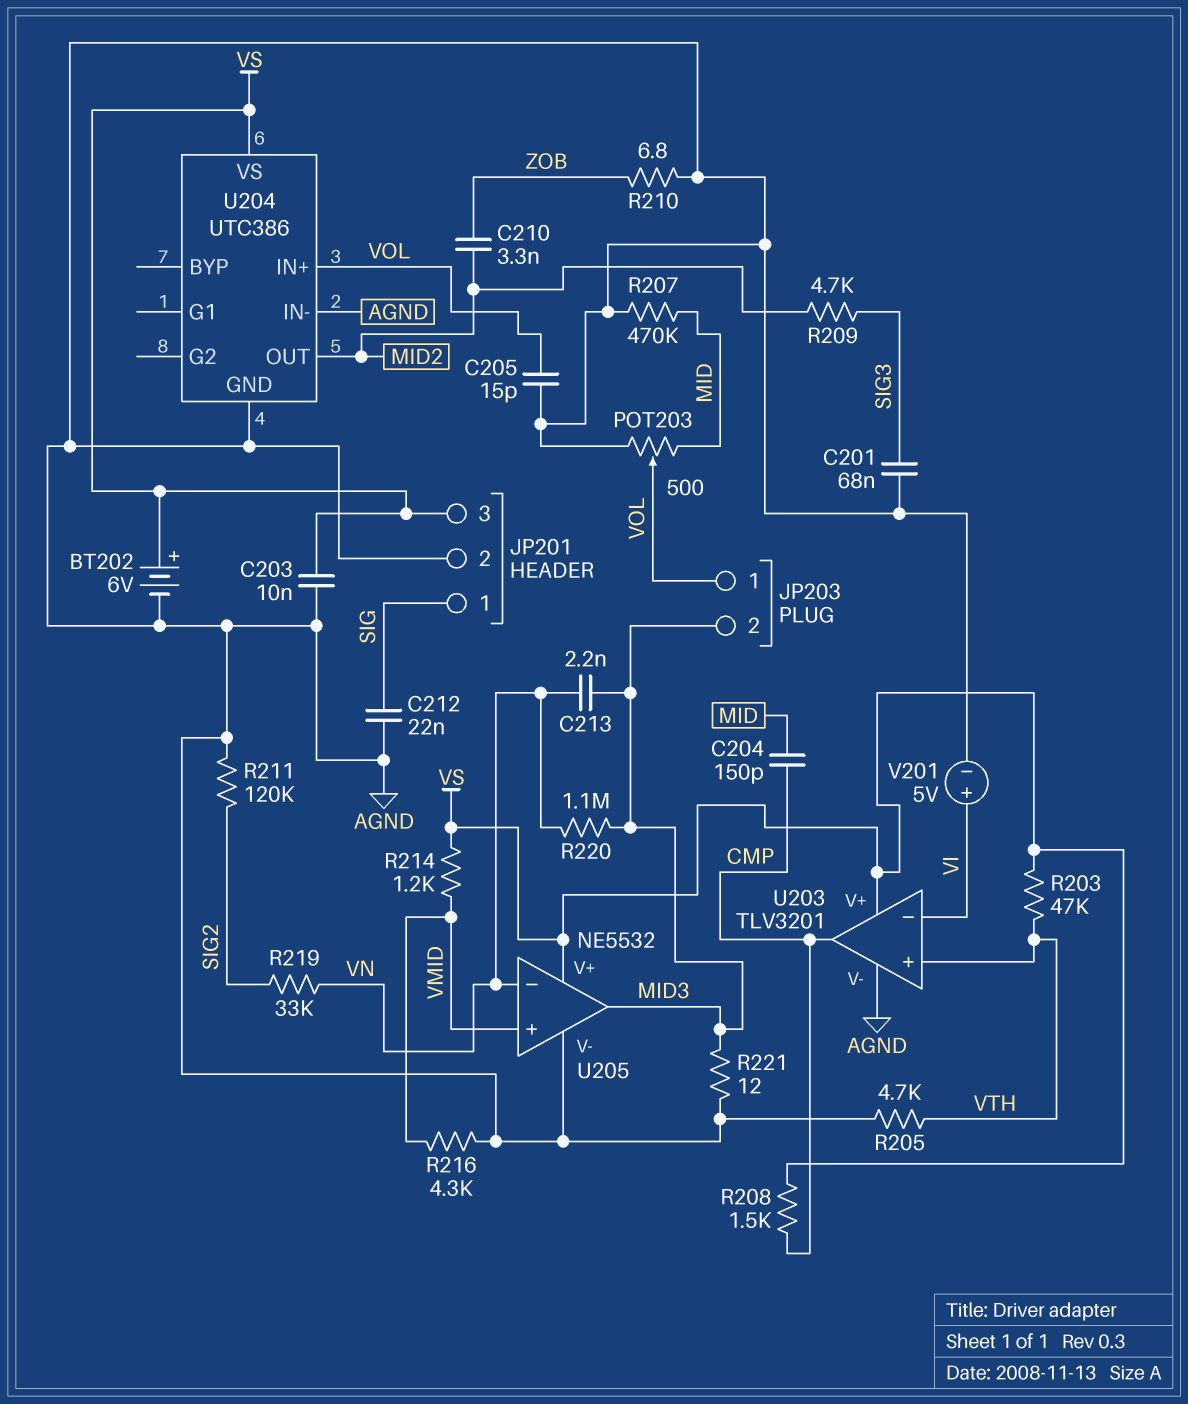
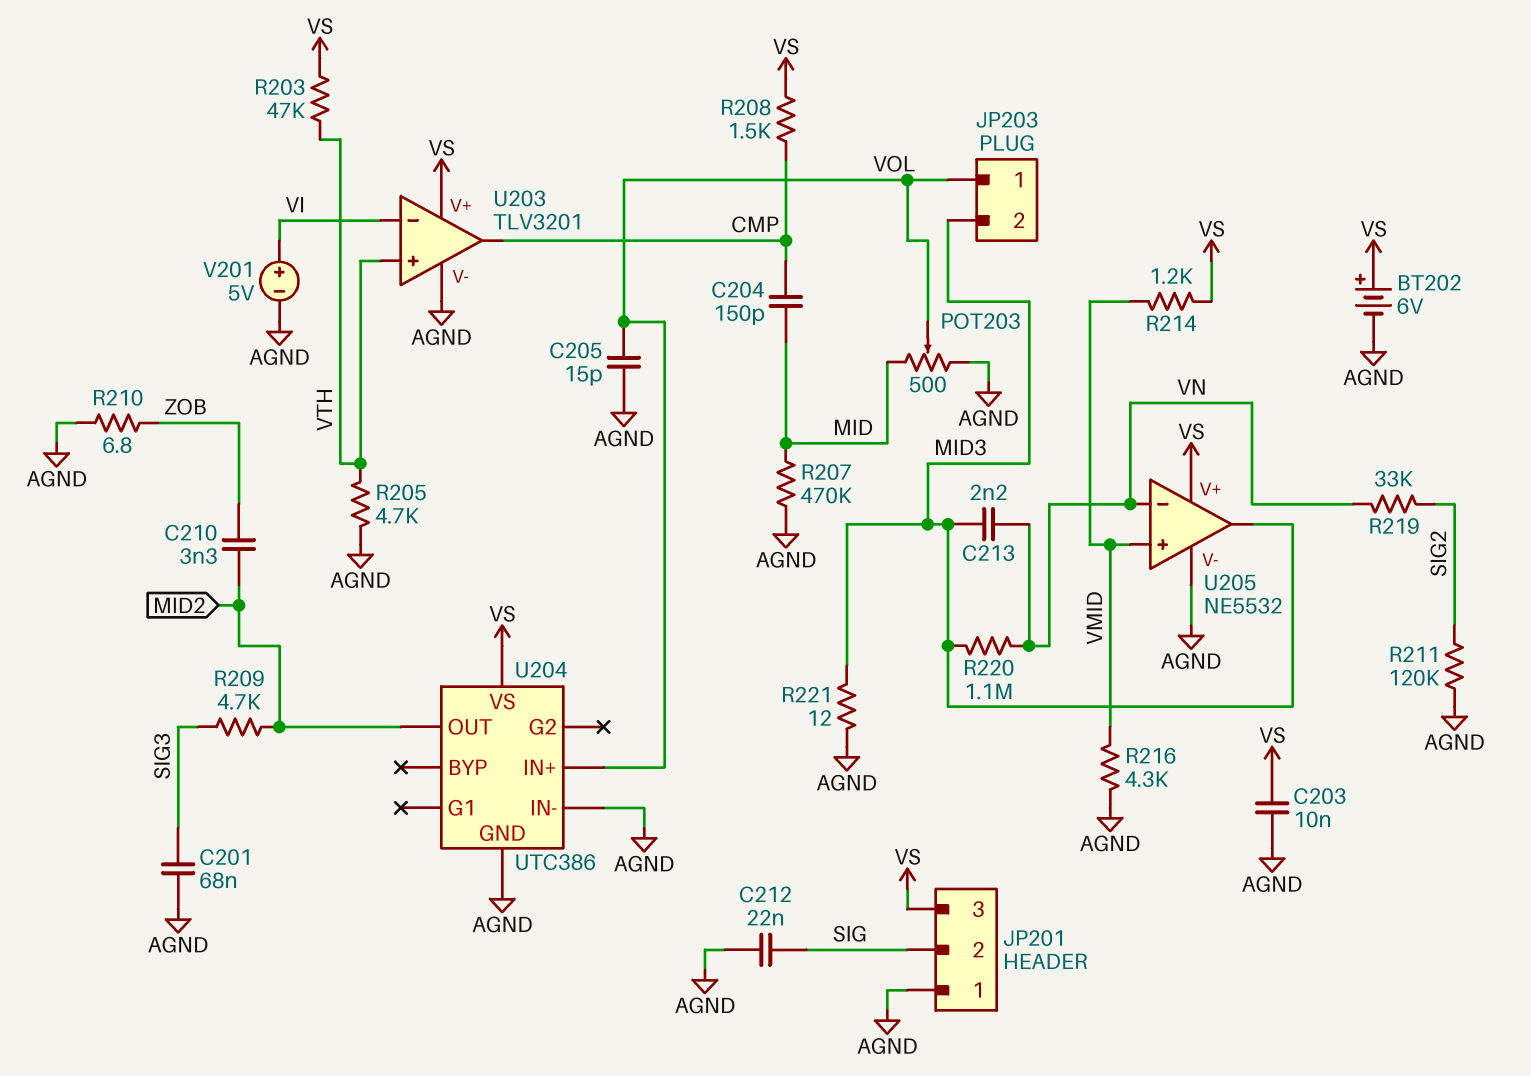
JP201 pin 1: SIG -> AGND
JP201 pin 2: AGND -> SIG

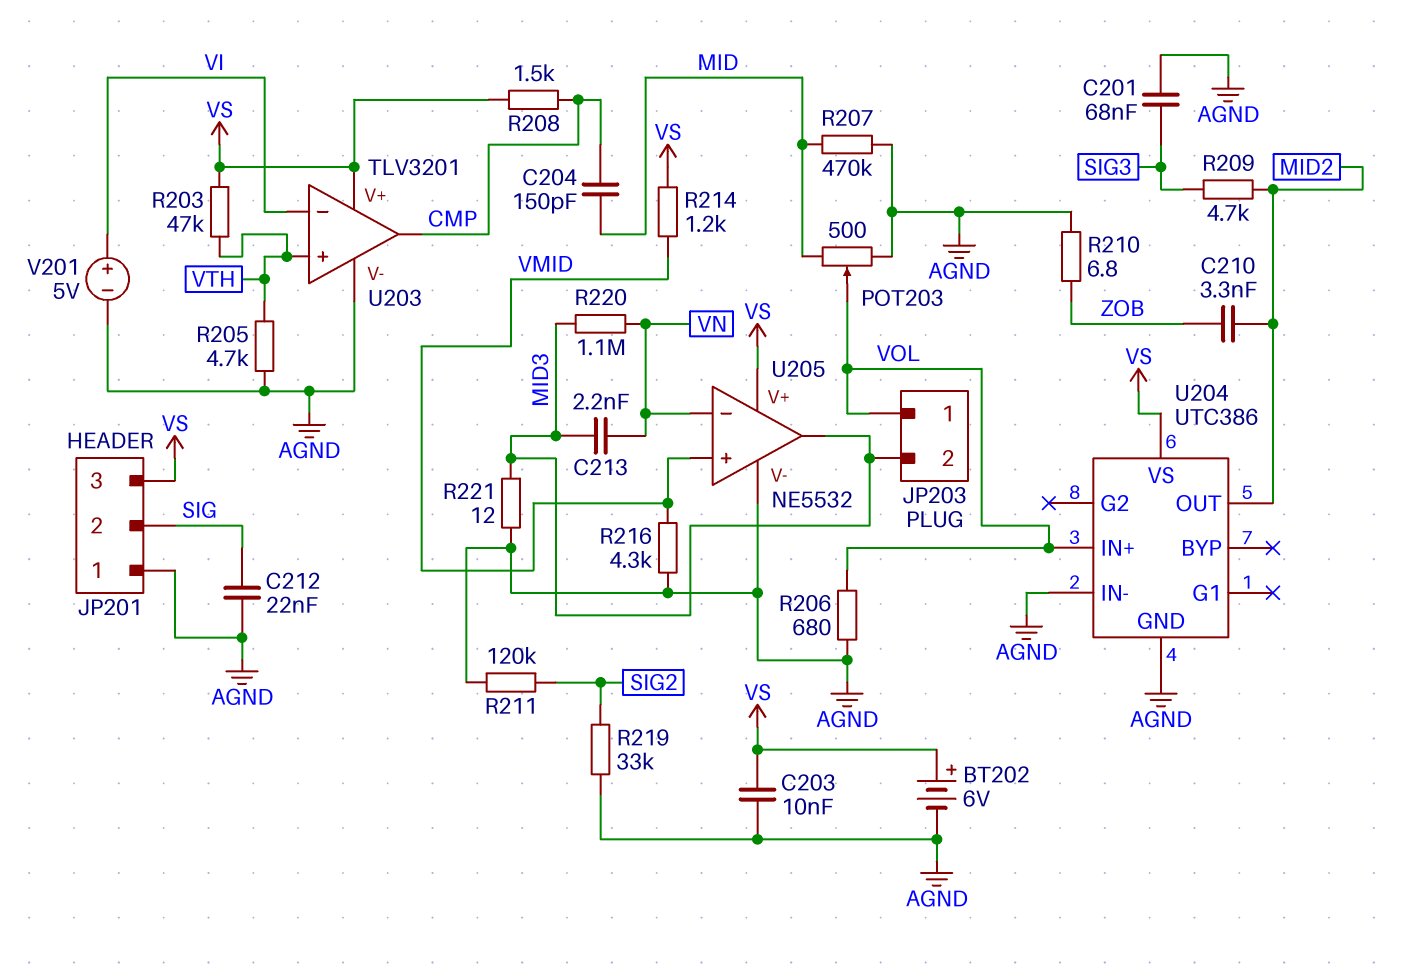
C205: 15pF (AGND, VOL) -> none
R206: none -> 680 (AGND, VOL)
R219: 33k (SIG2, VN) -> 33k (AGND, SIG2)

